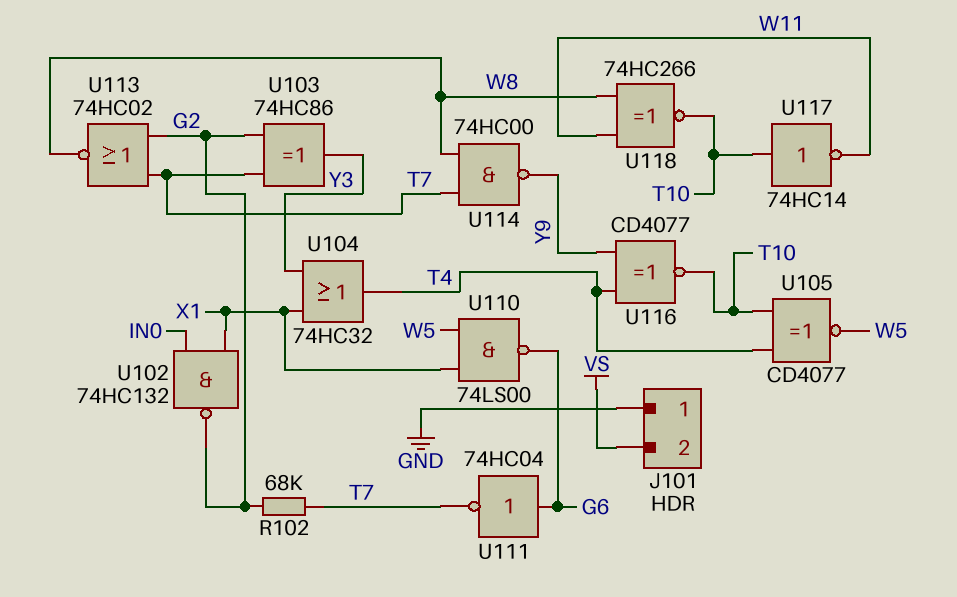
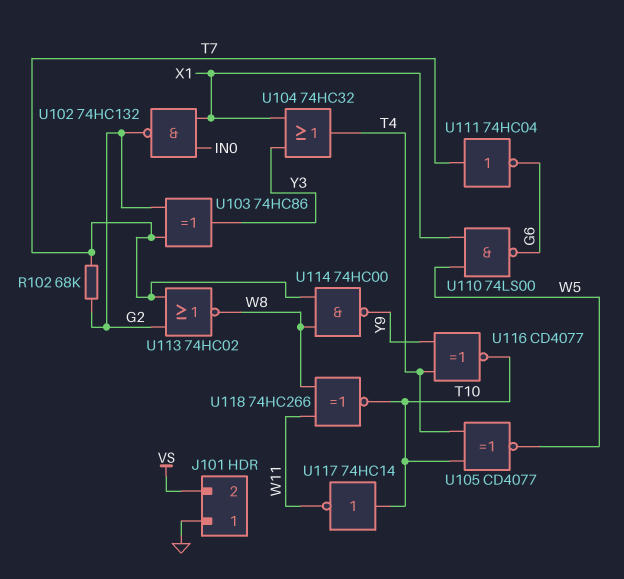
U111: NOT 74HC04 (in G6, out T7) -> NOT 74HC04 (in T7, out G6)

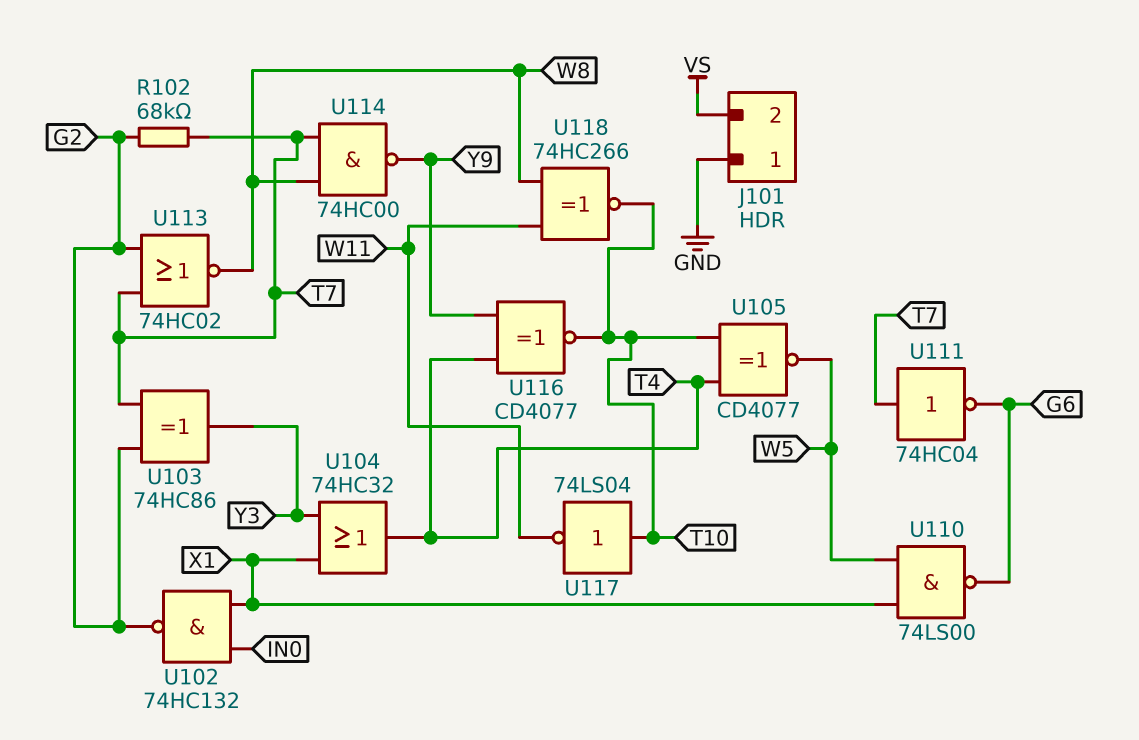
U117: NOT 74HC14 (in T10, out W11) -> NOT 74LS04 (in T10, out W11)

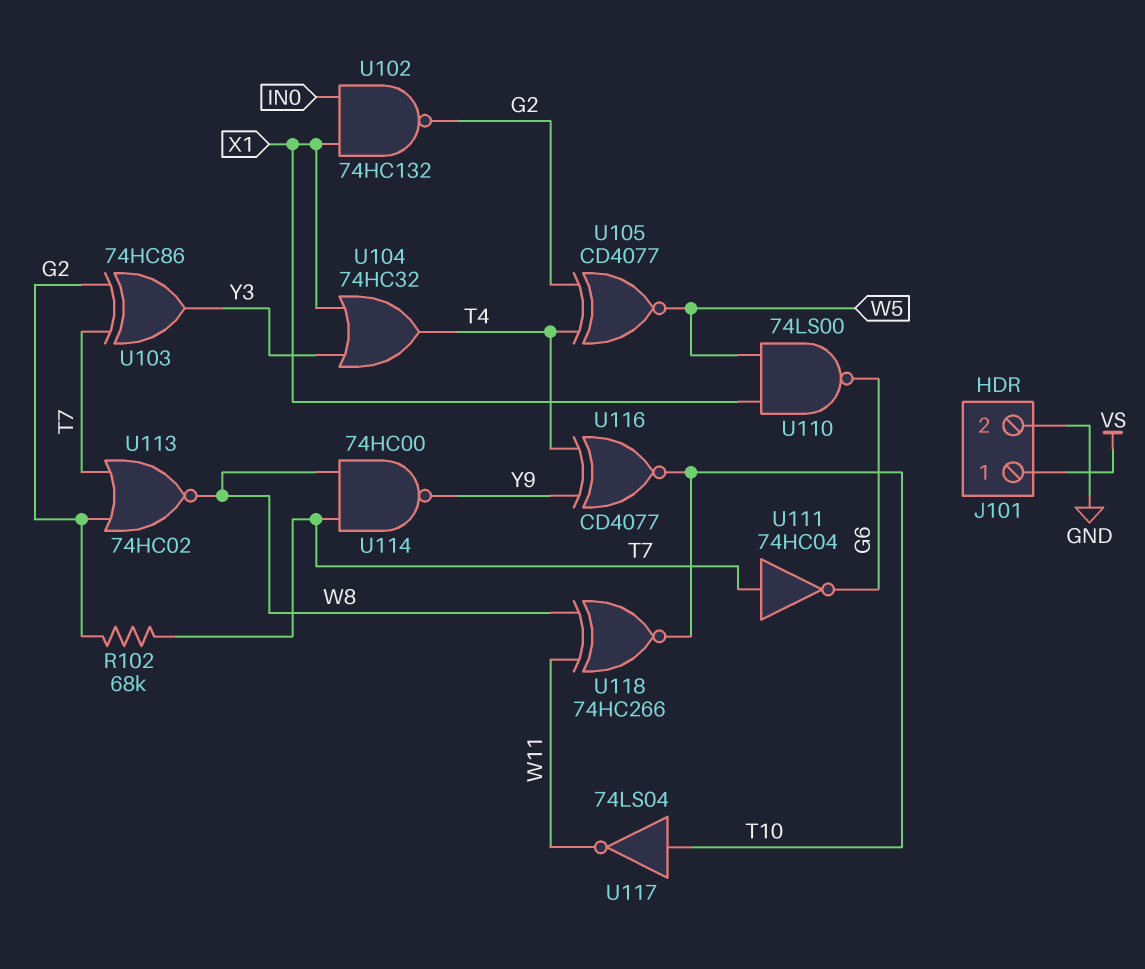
J101 pin 1: GND -> VS
J101 pin 2: VS -> GND
U105: XNOR CD4077 (in T4, in T10, out W5) -> XNOR CD4077 (in G2, in T4, out W5)

